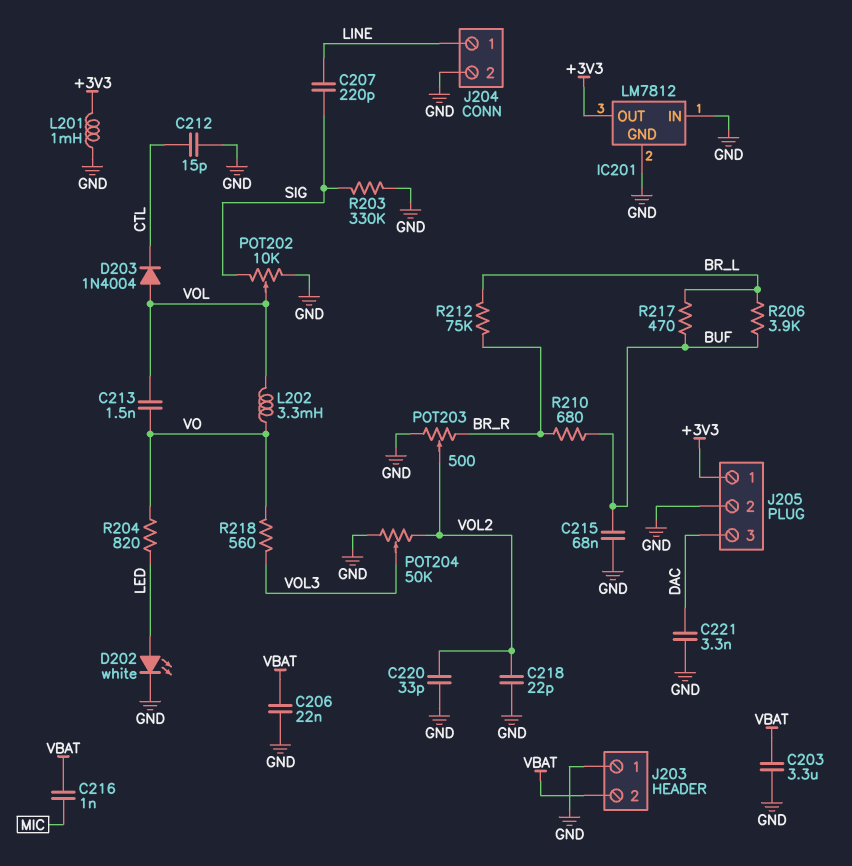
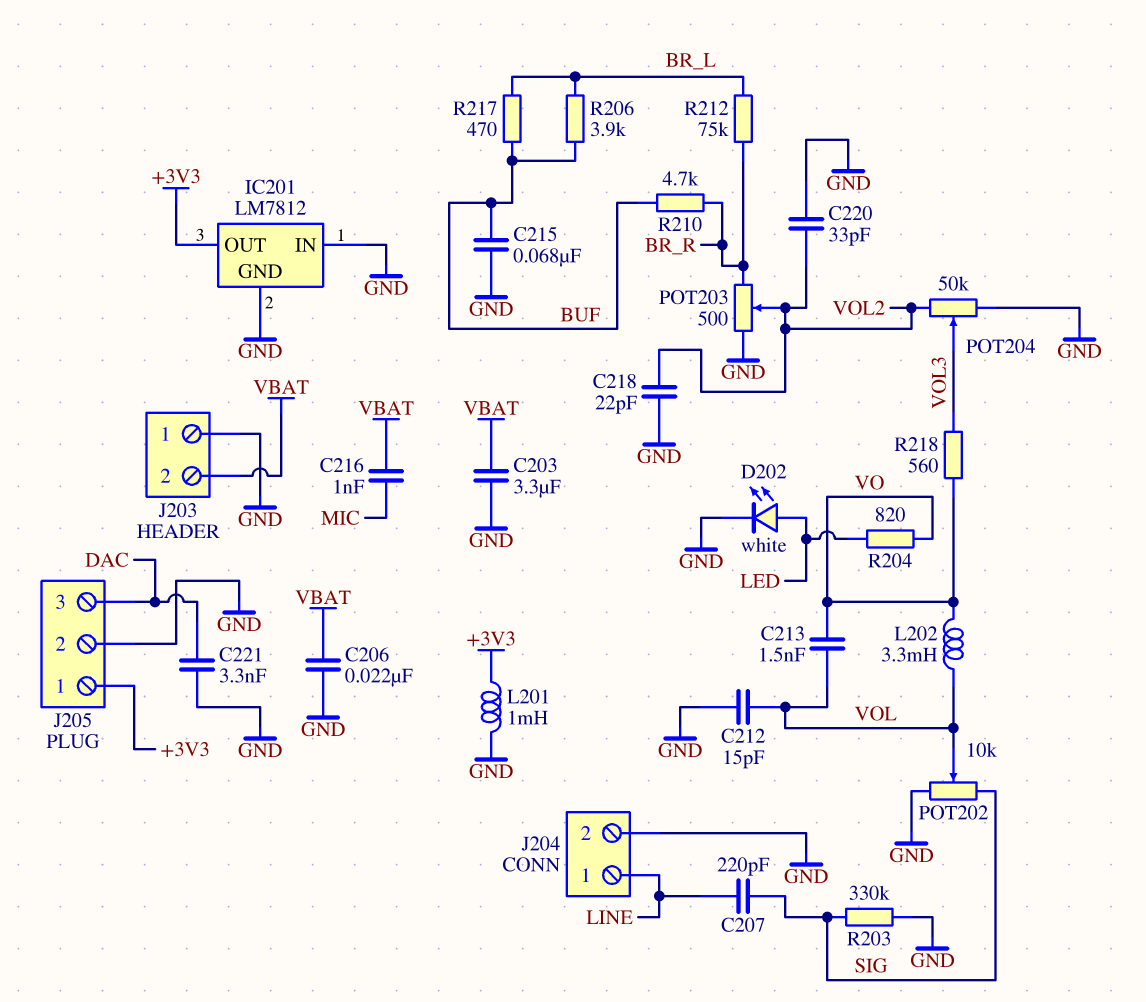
C212: 15pF (CTL, GND) -> 15pF (GND, VOL)
D203: diode 1N4004 (A VOL, K CTL) -> none
R210: 680 (BR_R, BUF) -> 4.7k (BR_R, BUF)

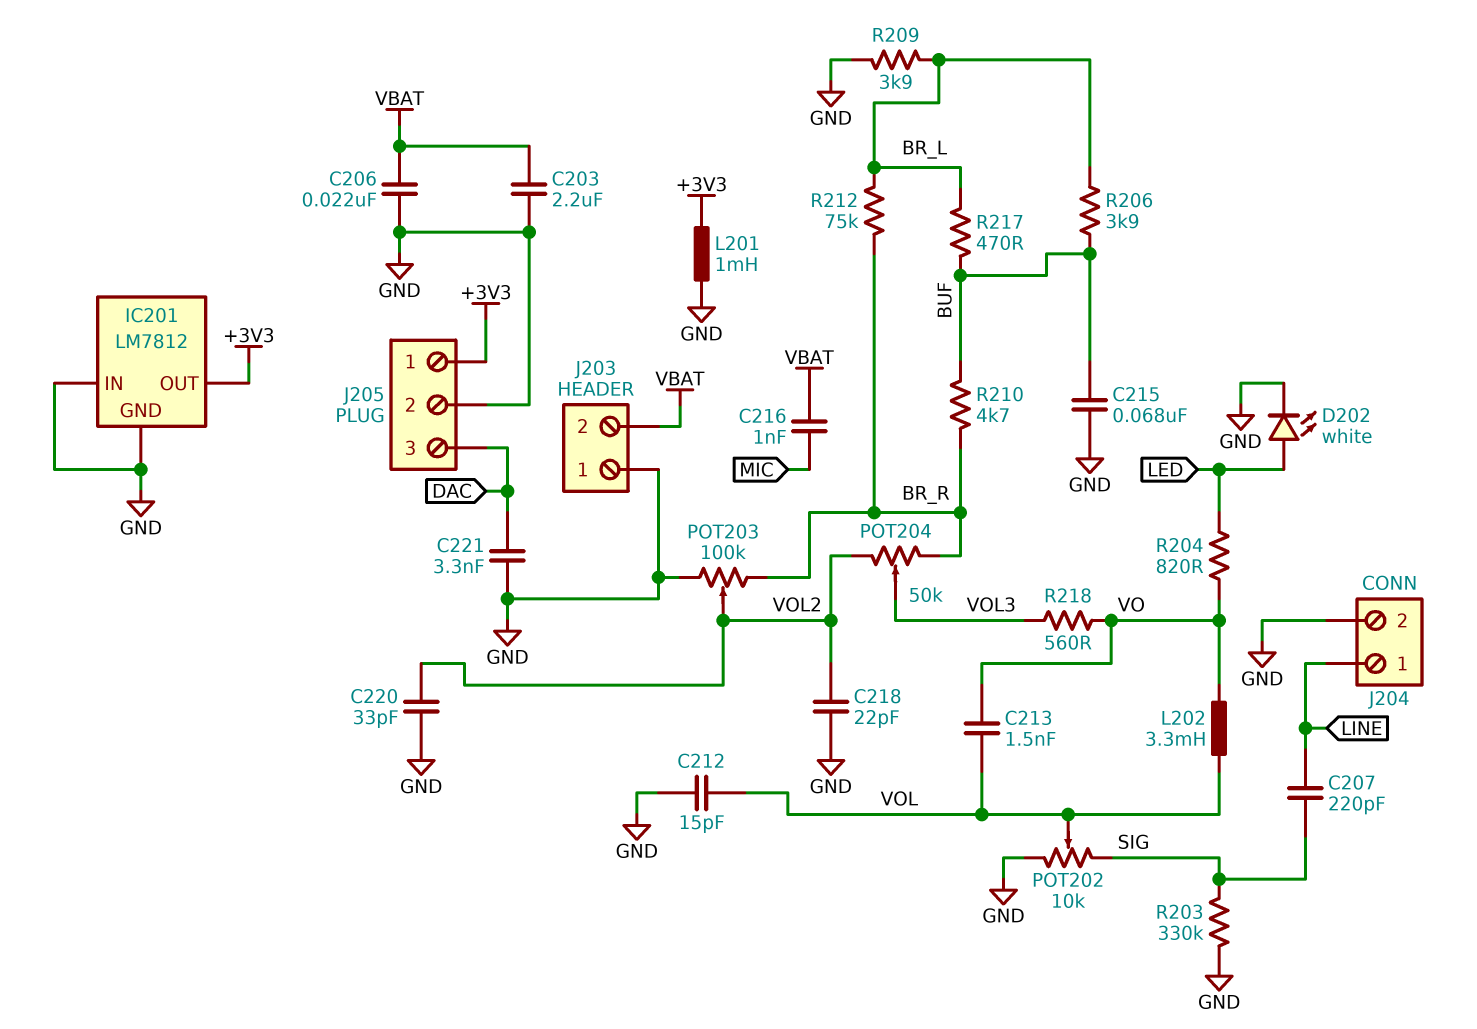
C203: 3.3uF (GND, VBAT) -> 2.2uF (GND, VBAT)
POT203: 500 (BR_R, GND, wiper VOL2) -> 100k (BR_R, GND, wiper VOL2)
POT204: 50k (GND, VOL2, wiper VOL3) -> 50k (BR_R, VOL2, wiper VOL3)
R209: none -> 3.9k (BR_L, GND)

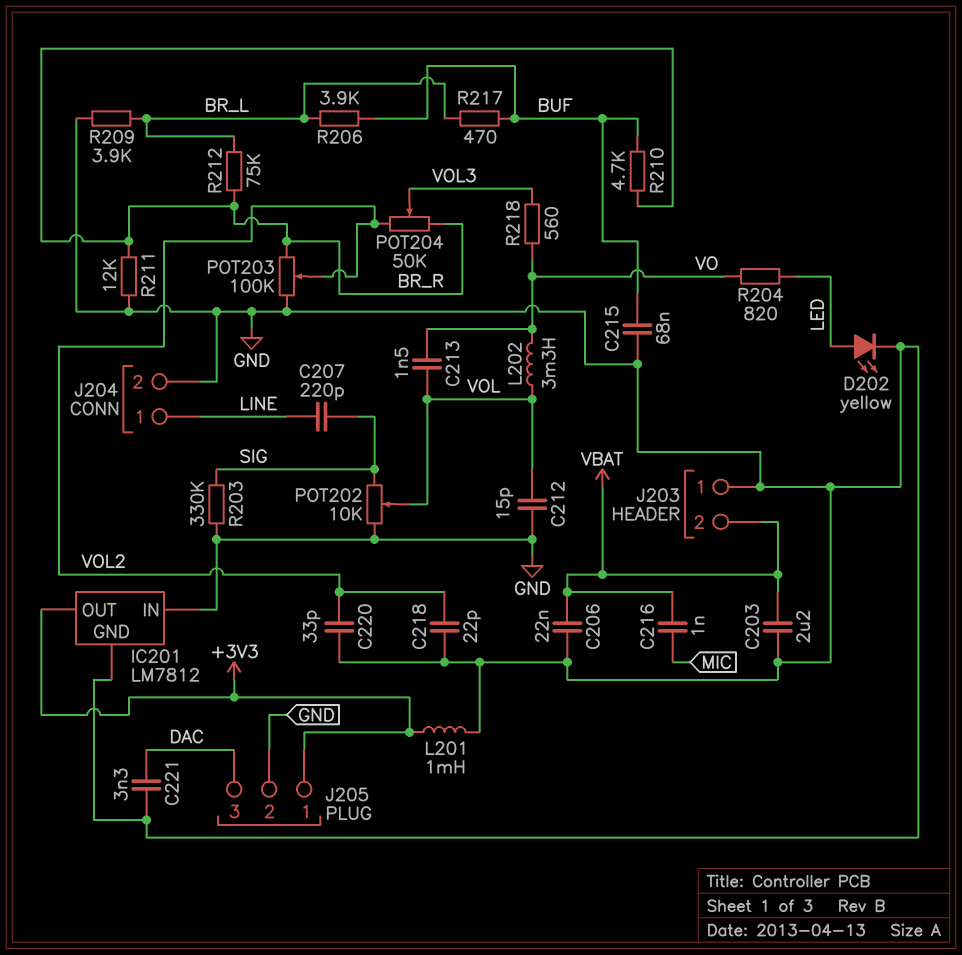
D202: LED white (A LED, K GND) -> LED yellow (A LED, K GND)
R211: none -> 12k (BR_R, GND)

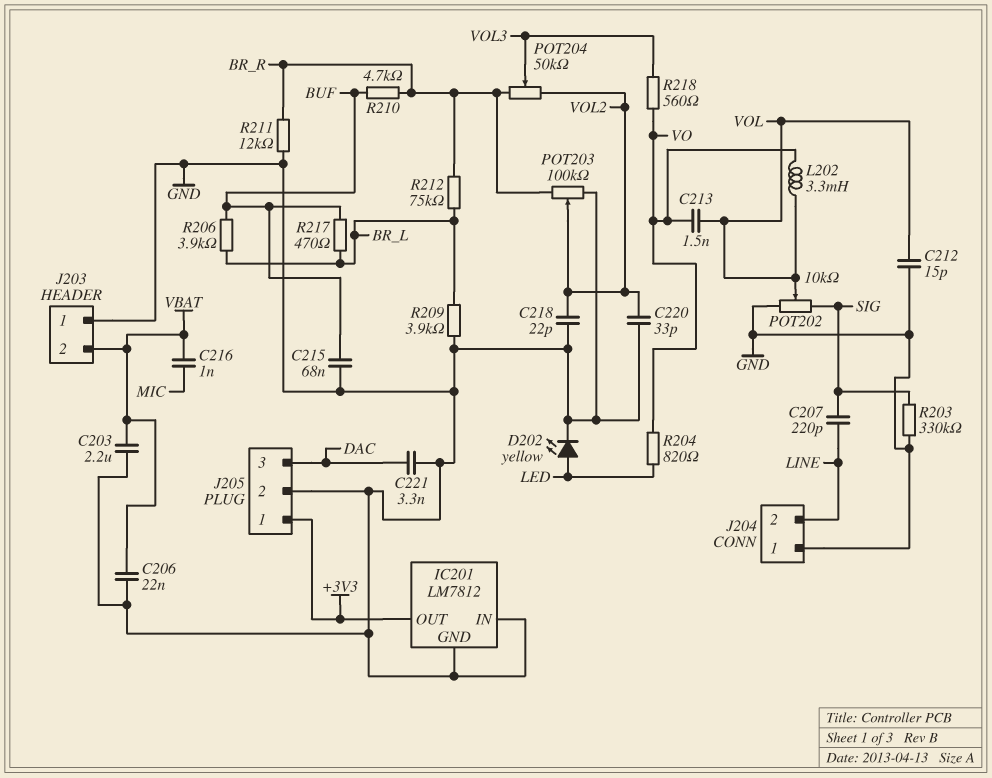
J204 pin 1: LINE -> GND
J204 pin 2: GND -> LINE
L201: 1mH (+3V3, GND) -> none

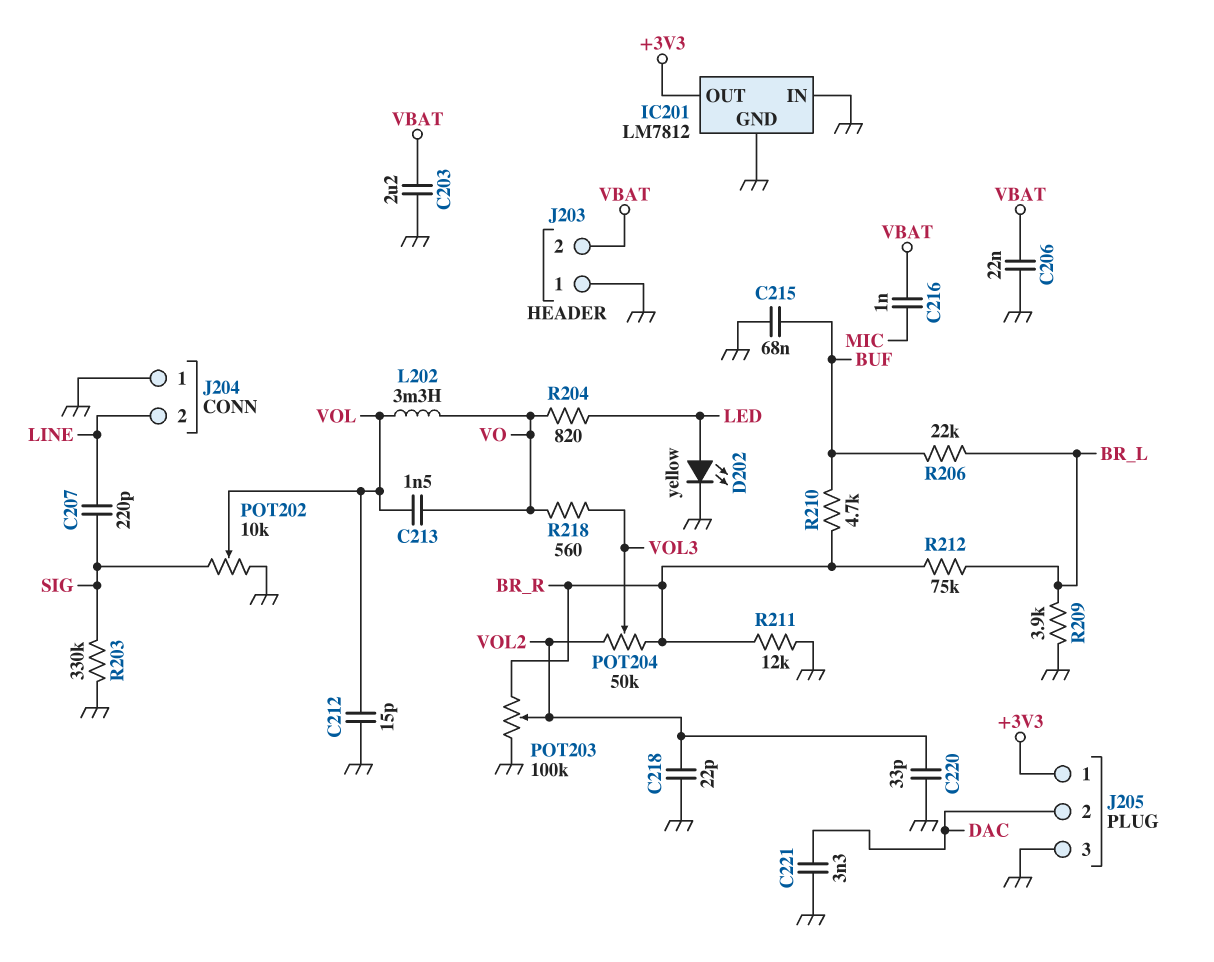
J205 pin 2: GND -> DAC
J205 pin 3: DAC -> GND
R206: 3.9k (BR_L, BUF) -> 22k (BR_L, BUF)
R217: 470 (BR_L, BUF) -> none

